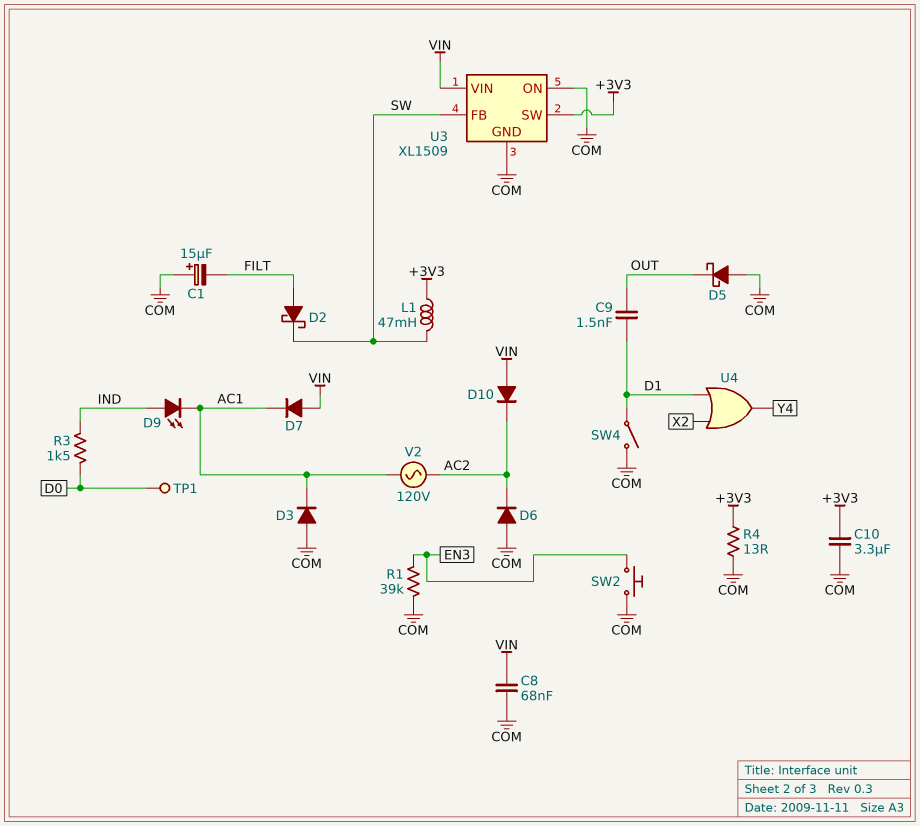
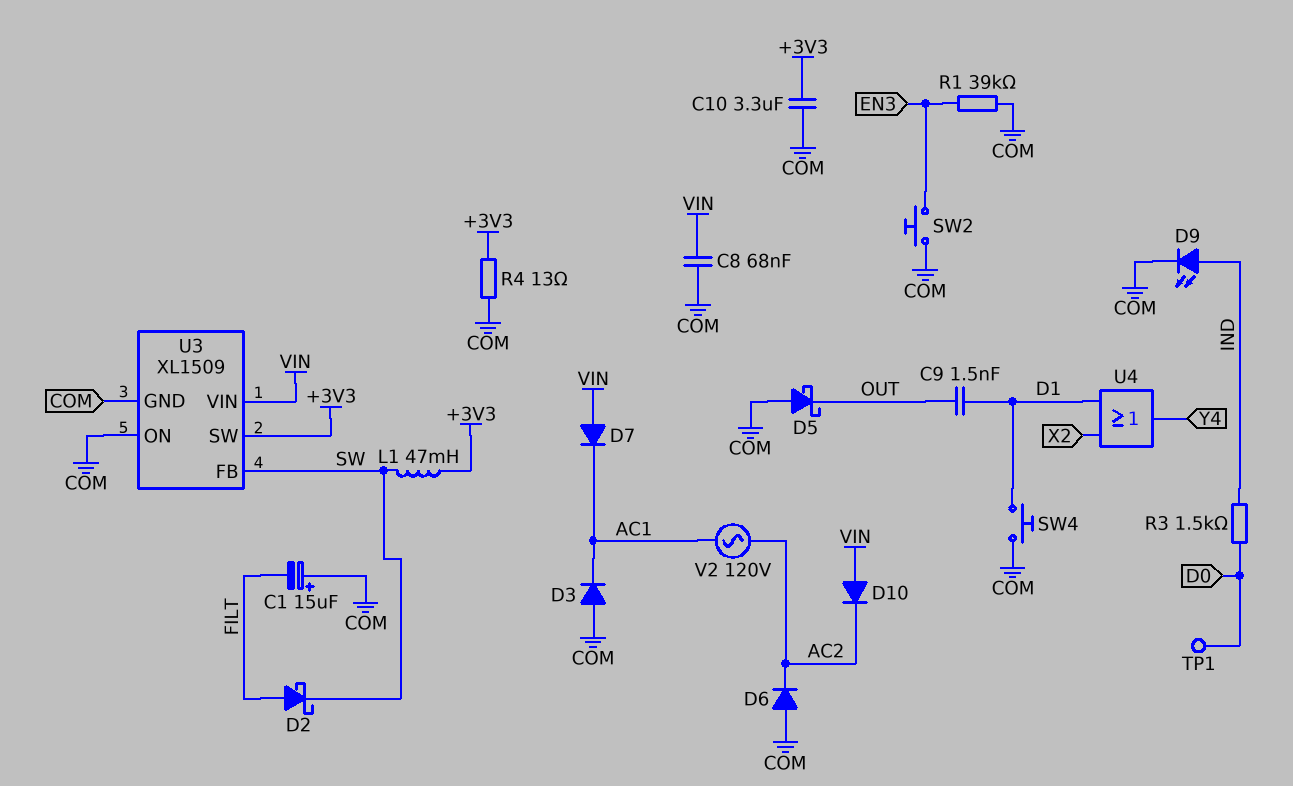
D9: LED (A IND, K AC1) -> LED (A IND, K COM)
SW4: switch (COM, D1) -> button (COM, D1)

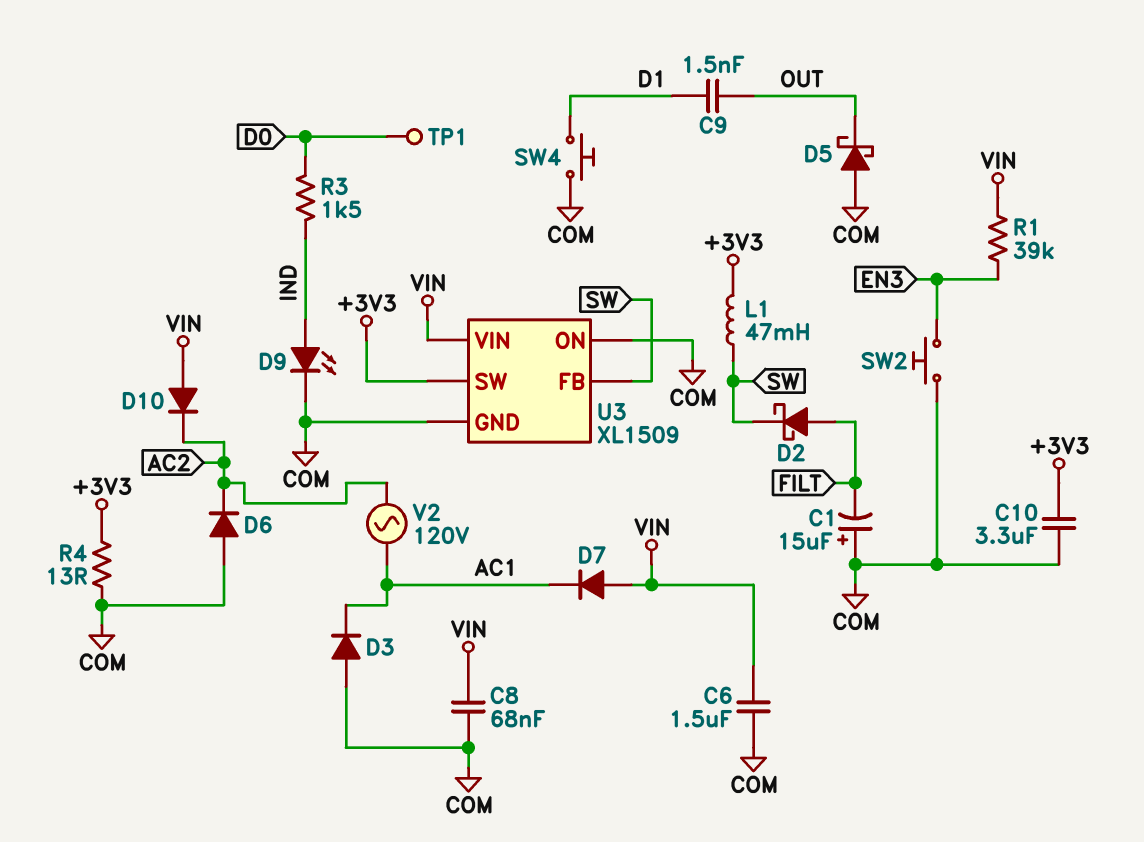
C6: none -> 1.5uF (COM, VIN)
R1: 39k (COM, EN3) -> 39k (EN3, VIN)
U4: OR (in D1, in X2, out Y4) -> none

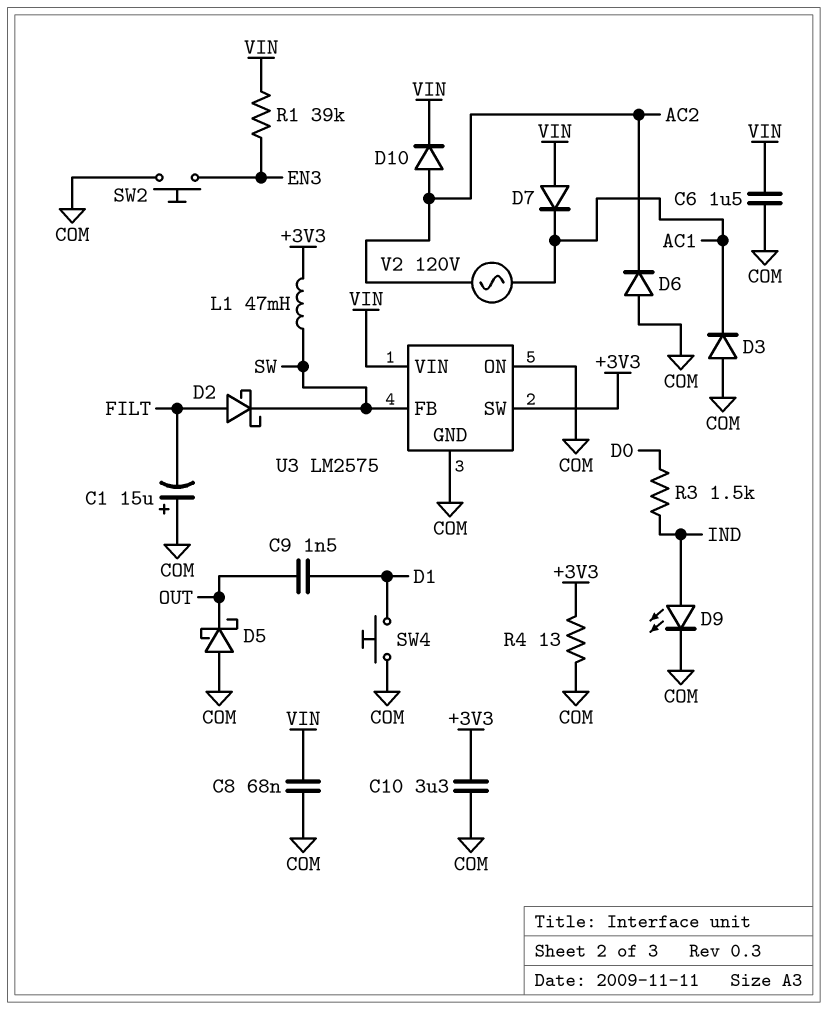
D10: diode (A VIN, K AC2) -> diode (A AC2, K VIN)
TP1: test point (D0) -> none
U3: XL1509 -> LM2575

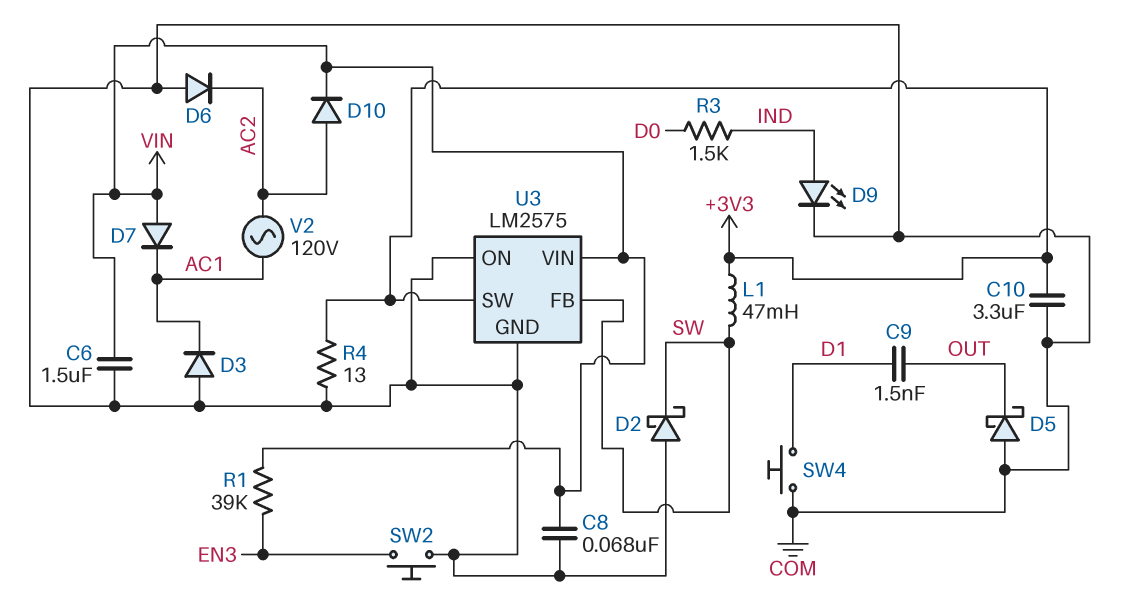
C1: 15uF (plus COM, minus FILT) -> none
D2: schottky (A FILT, K SW) -> schottky (A COM, K SW)

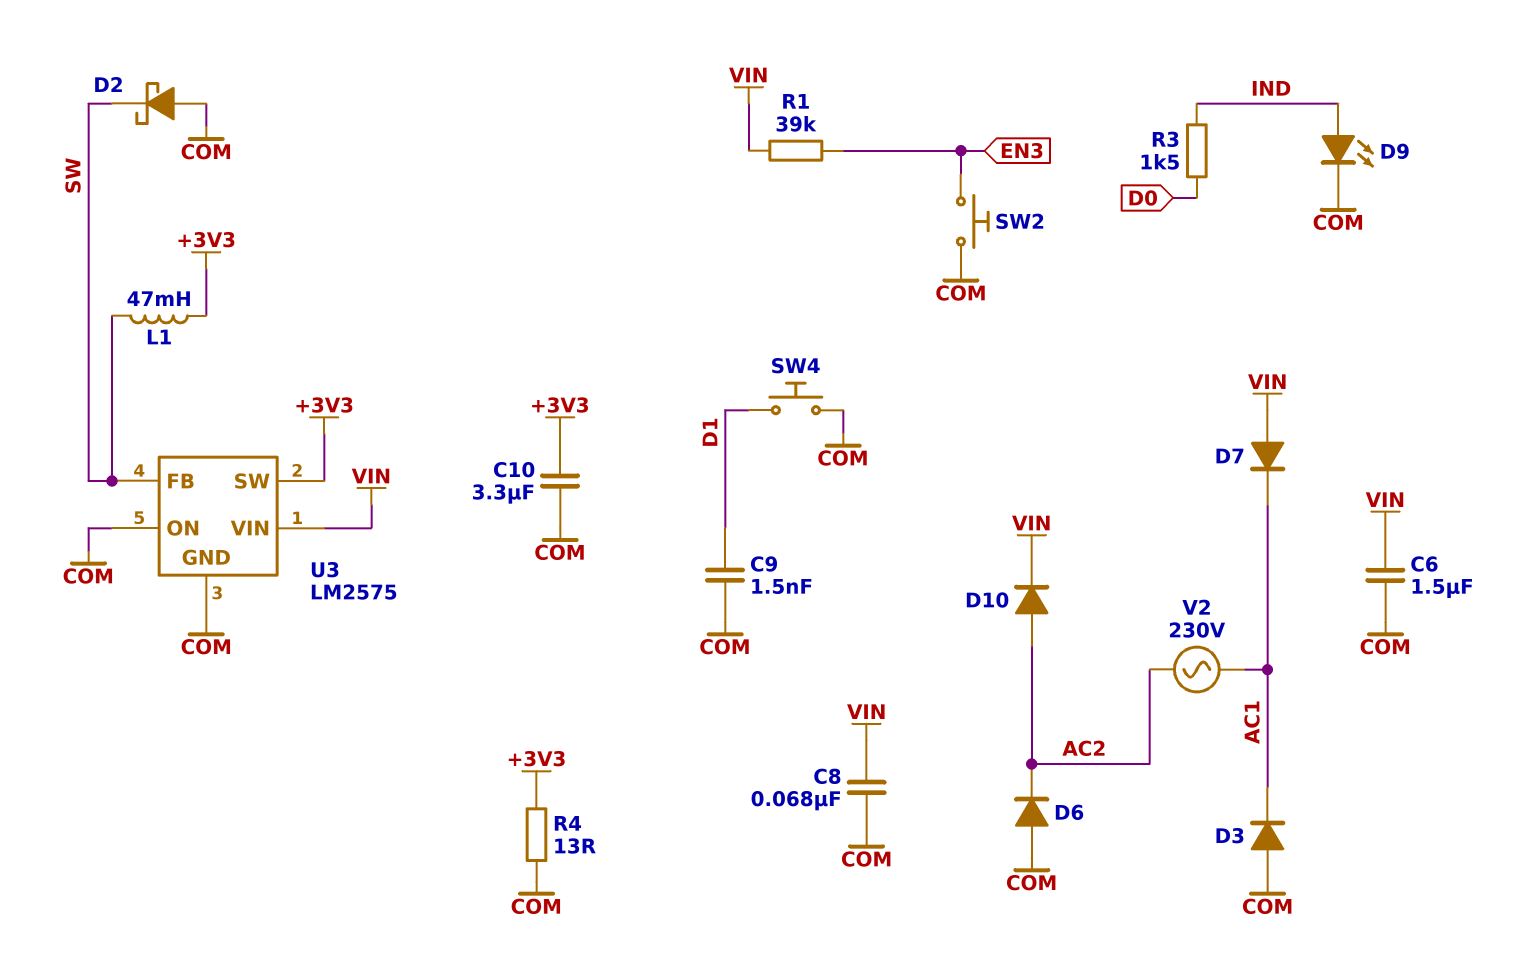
C9: 1.5nF (D1, OUT) -> 1.5nF (COM, D1)
D5: schottky (A COM, K OUT) -> none
V2: AC 120V (AC1, AC2) -> AC 230V (AC1, AC2)

